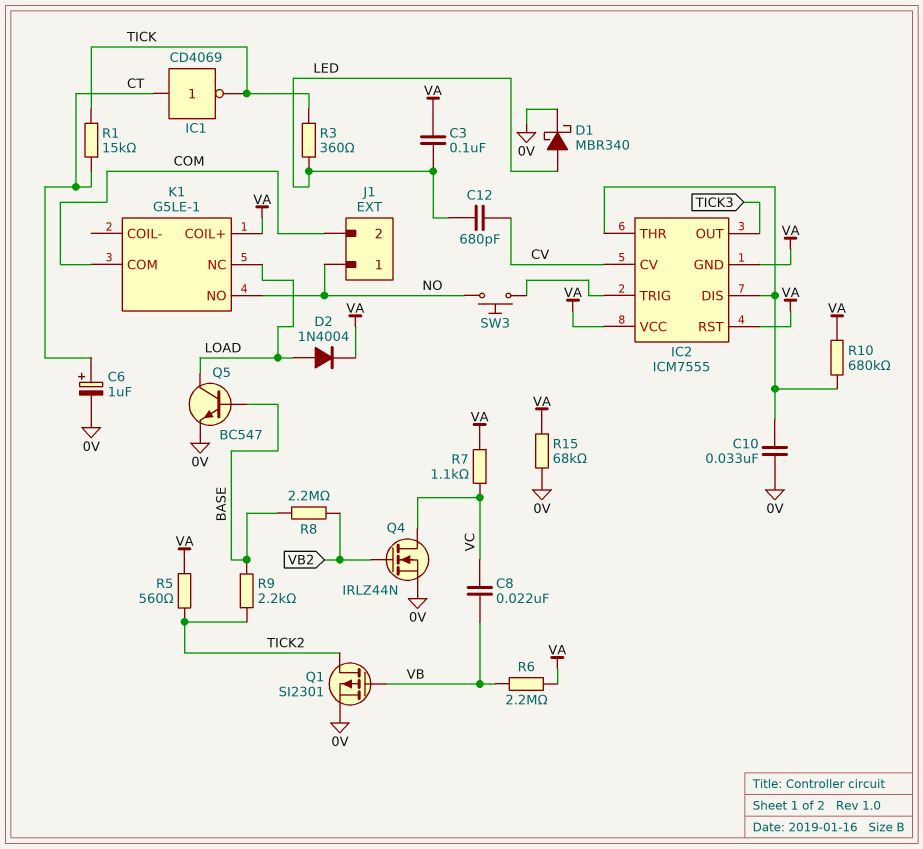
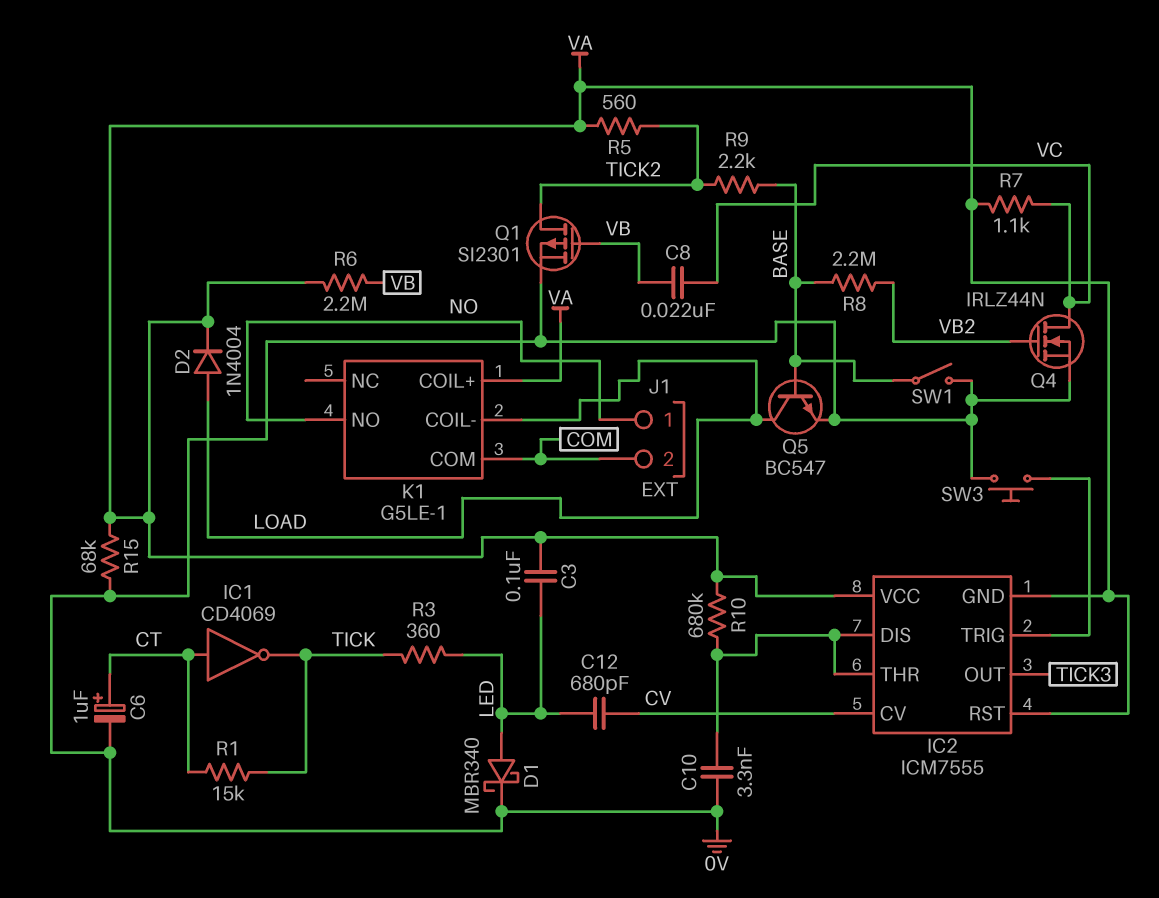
C10: 33nF (0V, IC2/DIS) -> 3.3nF (0V, IC2/DIS)
K1 pin COIL-: none -> LOAD
K1 pin NC: LOAD -> none
SW1: none -> switch (0V, BASE)
SW3: button (IC2/TRIG, NO) -> button (0V, IC2/TRIG)

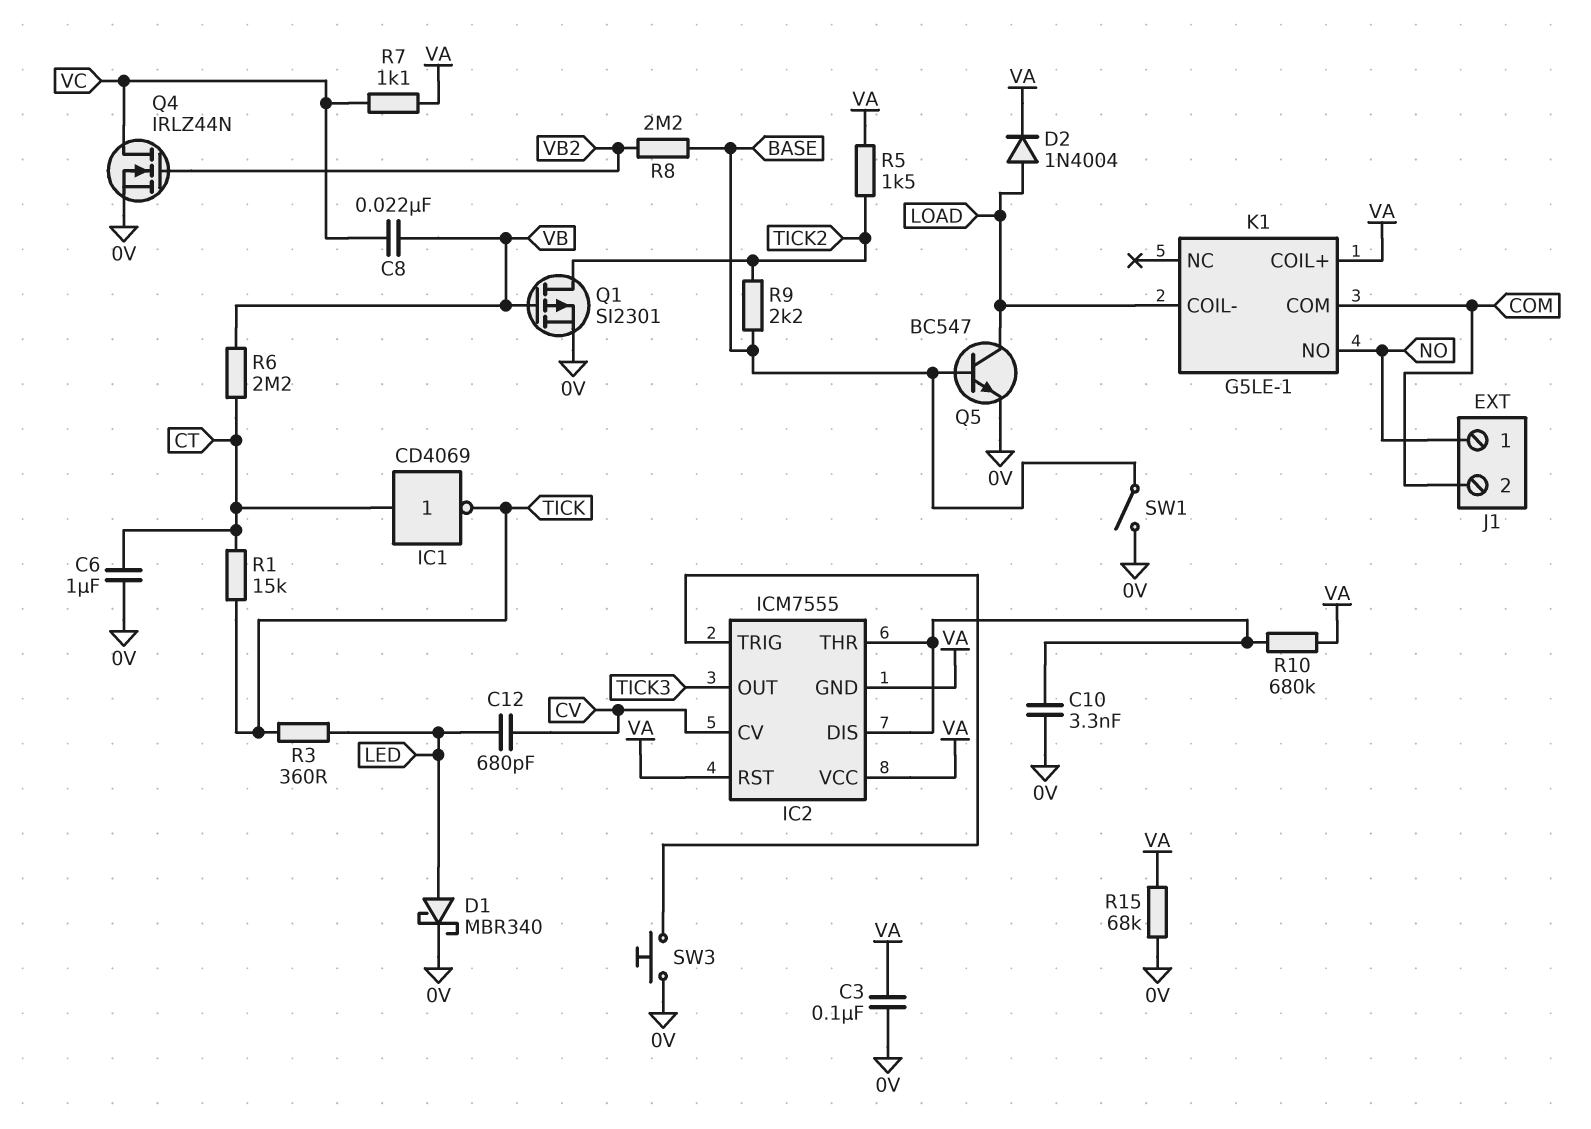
C3: 100nF (LED, VA) -> 100nF (0V, VA)
C6: 1uF (plus CT, minus 0V) -> 1uF (0V, CT)
R5: 560 (TICK2, VA) -> 1.5k (TICK2, VA)
R6: 2.2M (VA, VB) -> 2.2M (CT, VB)

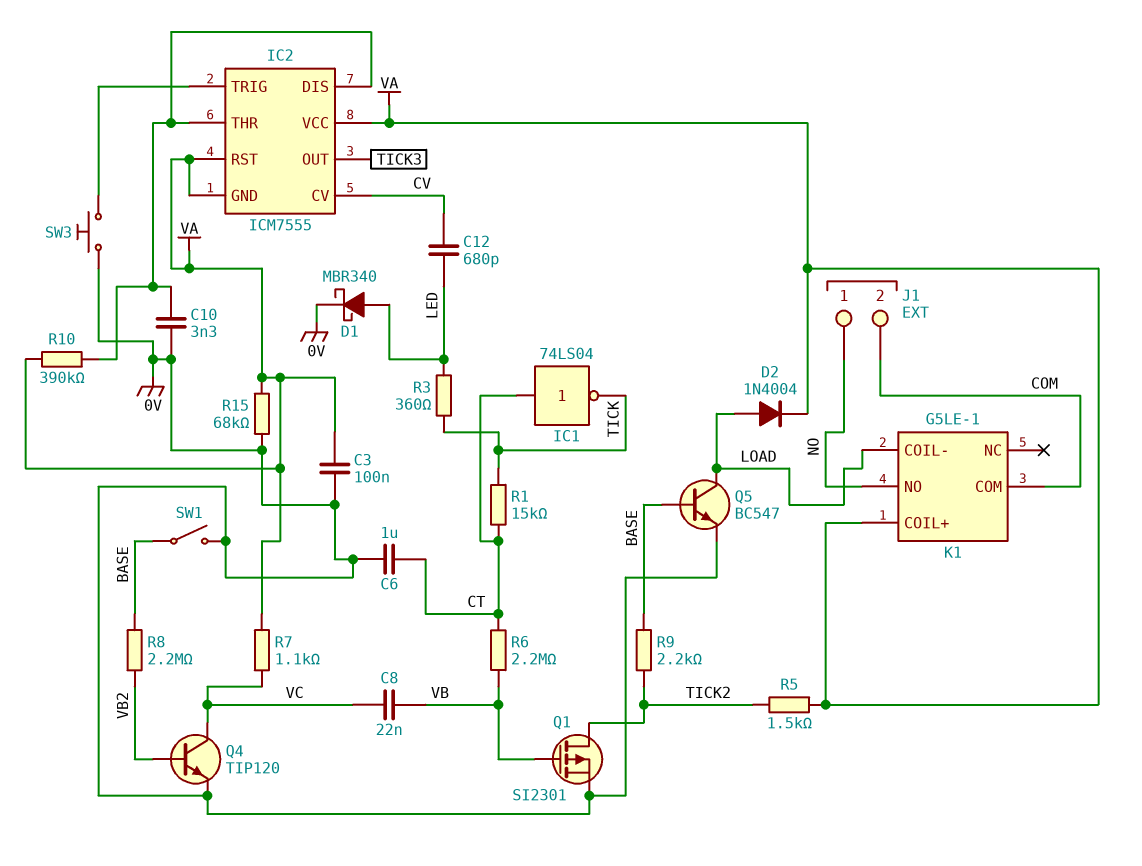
IC1: NOT CD4069 (in CT, out TICK) -> NOT 74LS04 (in CT, out TICK)
Q4: NMOS IRLZ44N (G VB2, D VC, S 0V) -> NPN TIP120 (B VB2, C VC, E 0V)
R10: 680k (IC2/DIS, VA) -> 390k (IC2/DIS, VA)

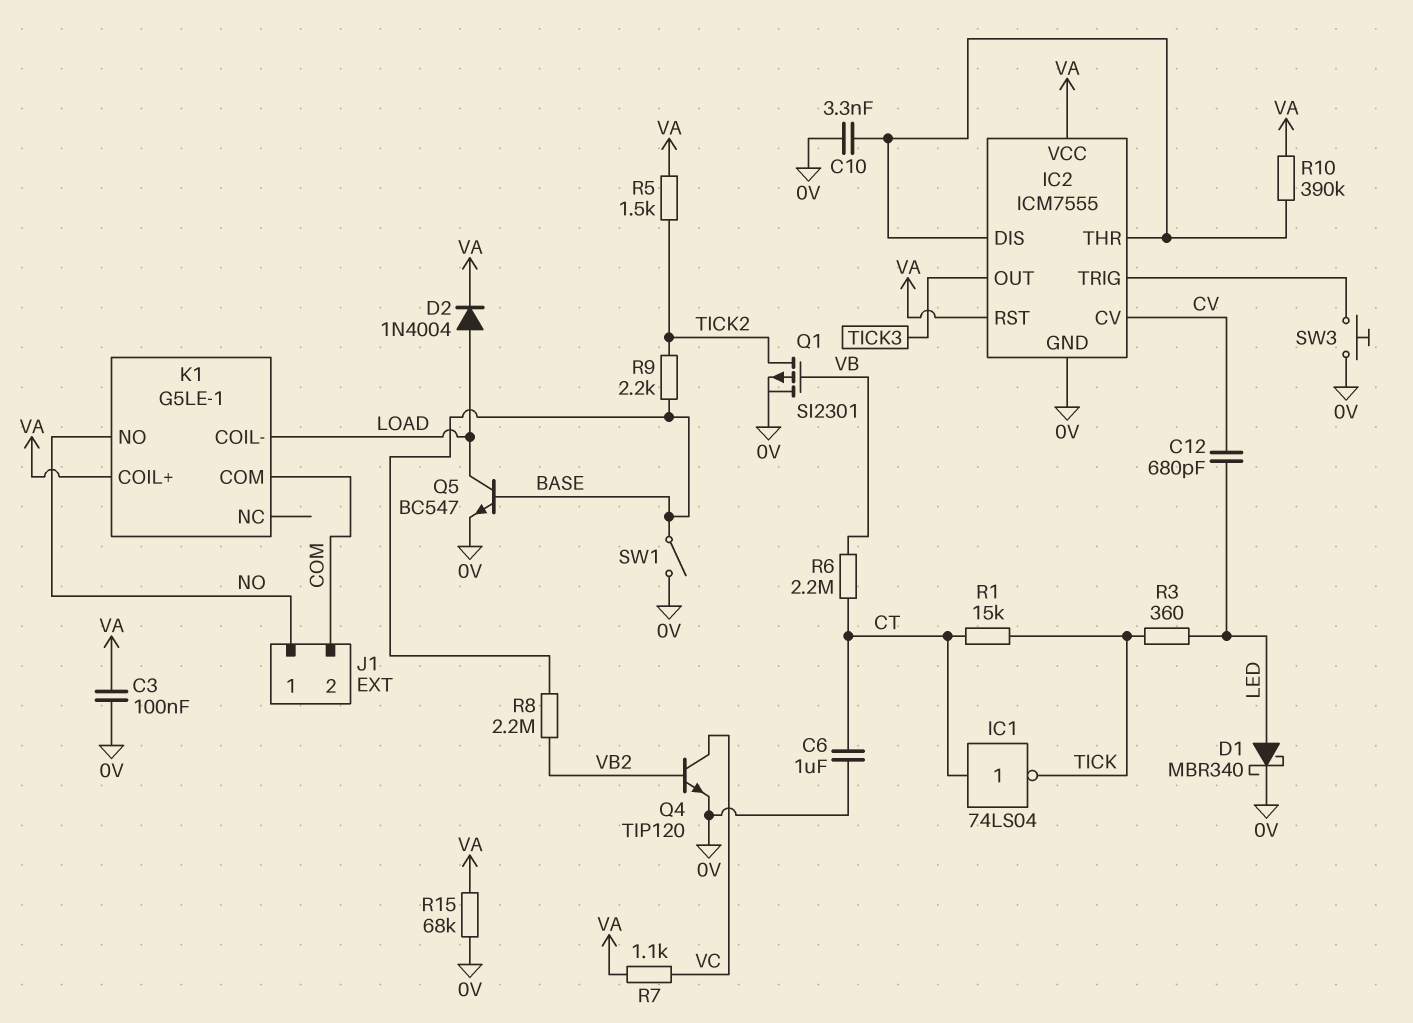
C8: 22nF (VB, VC) -> none
IC2 pin GND: VA -> 0V

